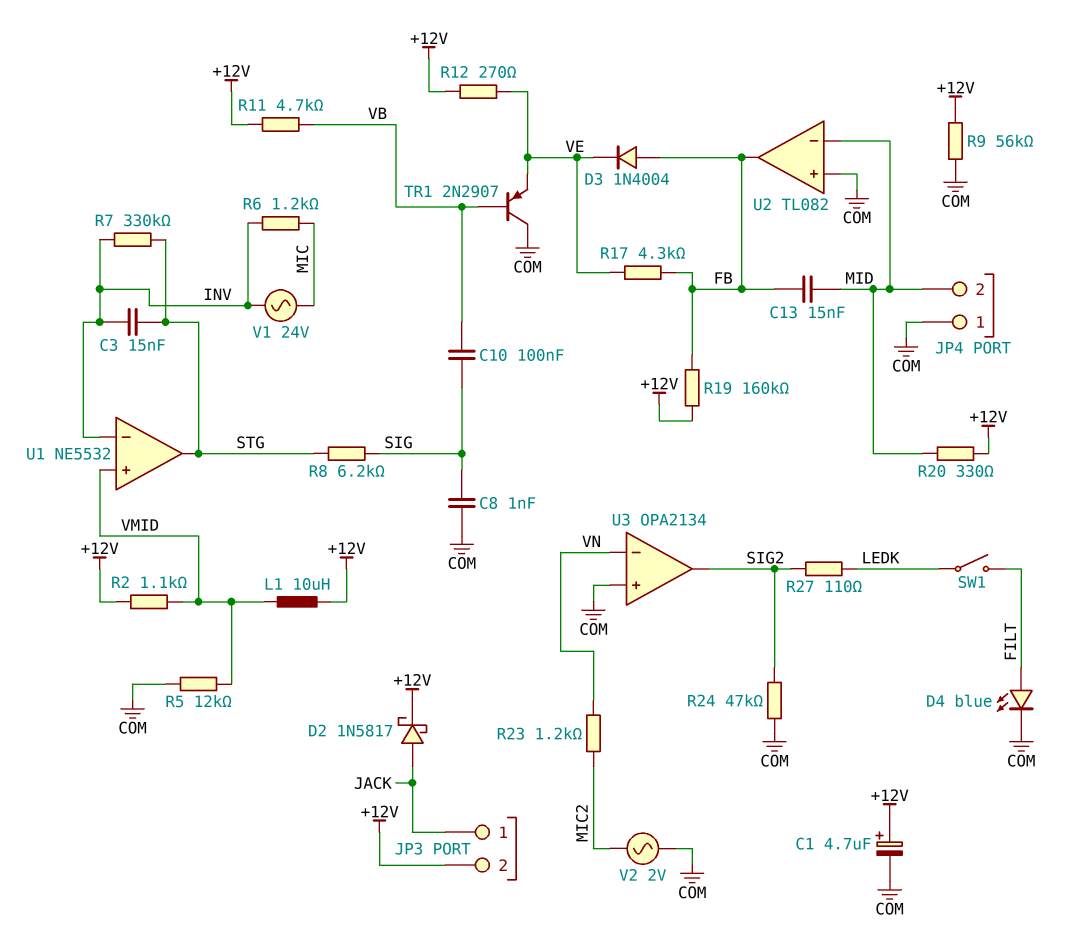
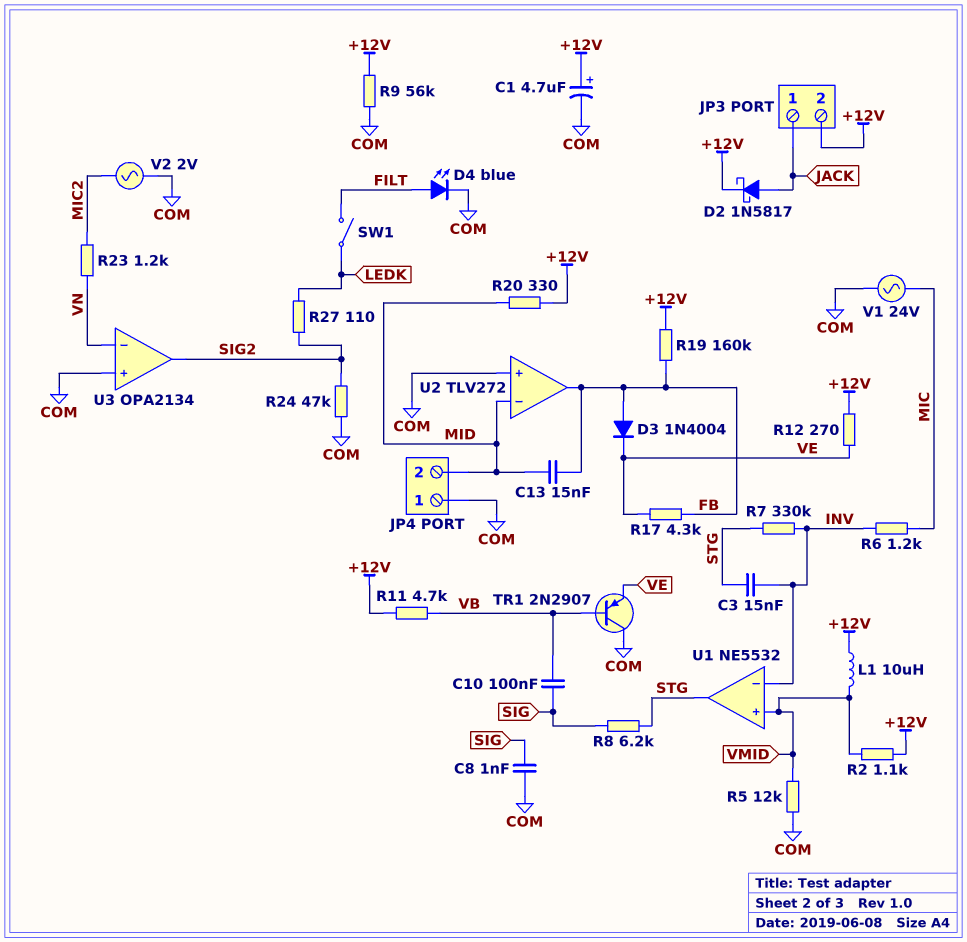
U2: TL082 -> TLV272
V1: AC 24V (INV, MIC) -> AC 24V (COM, MIC)

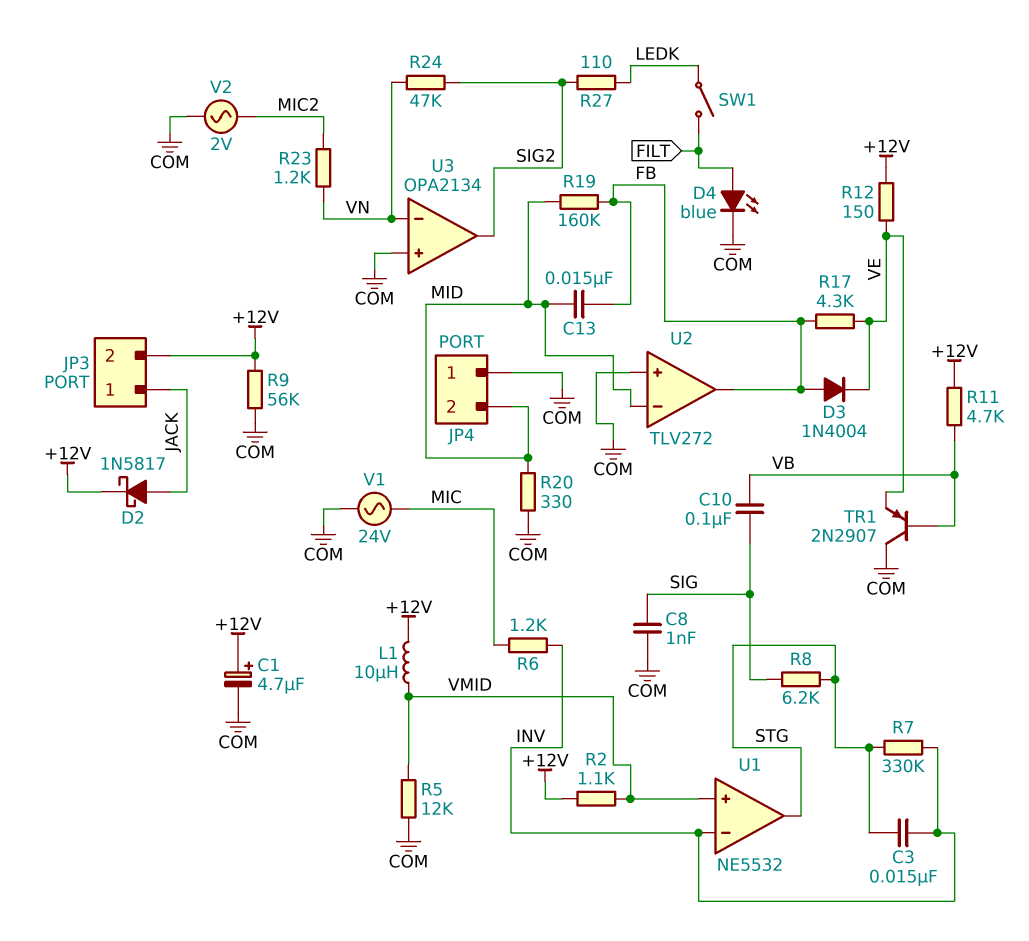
R12: 270 (+12V, VE) -> 150 (+12V, VE)
R19: 160k (+12V, FB) -> 160k (FB, MID)
R20: 330 (+12V, MID) -> 330 (COM, MID)
R24: 47k (COM, SIG2) -> 47k (SIG2, VN)

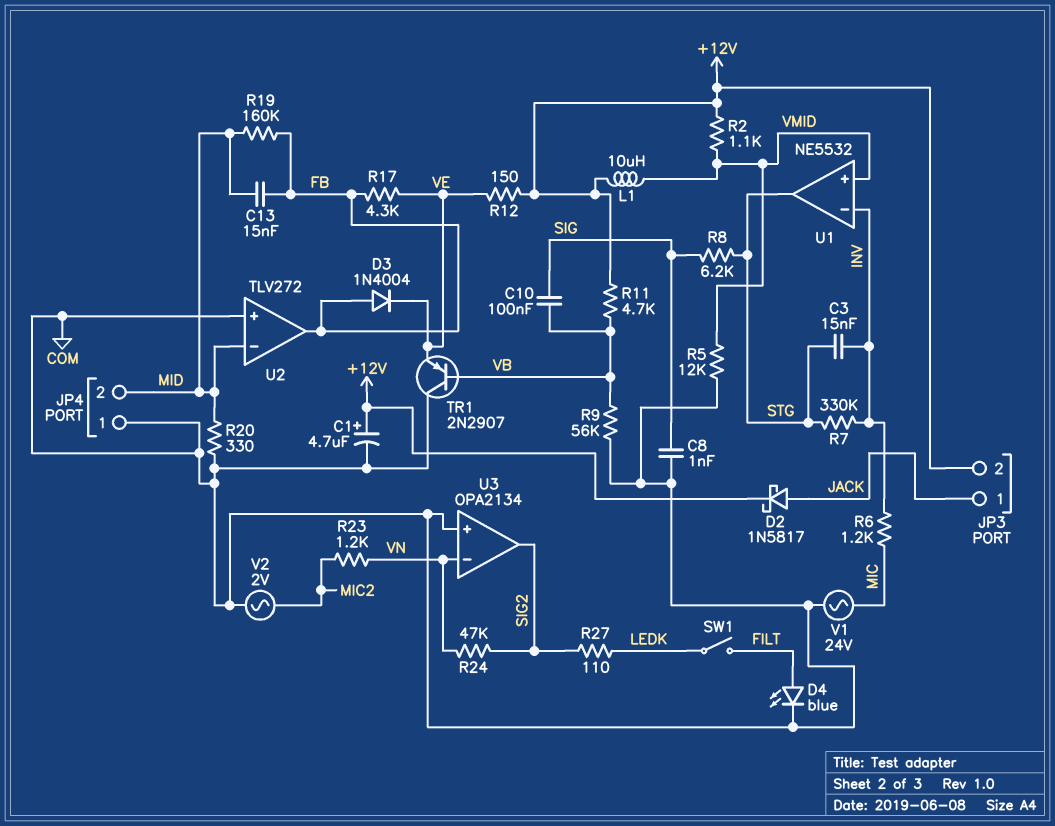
R9: 56k (+12V, COM) -> 56k (COM, VB)

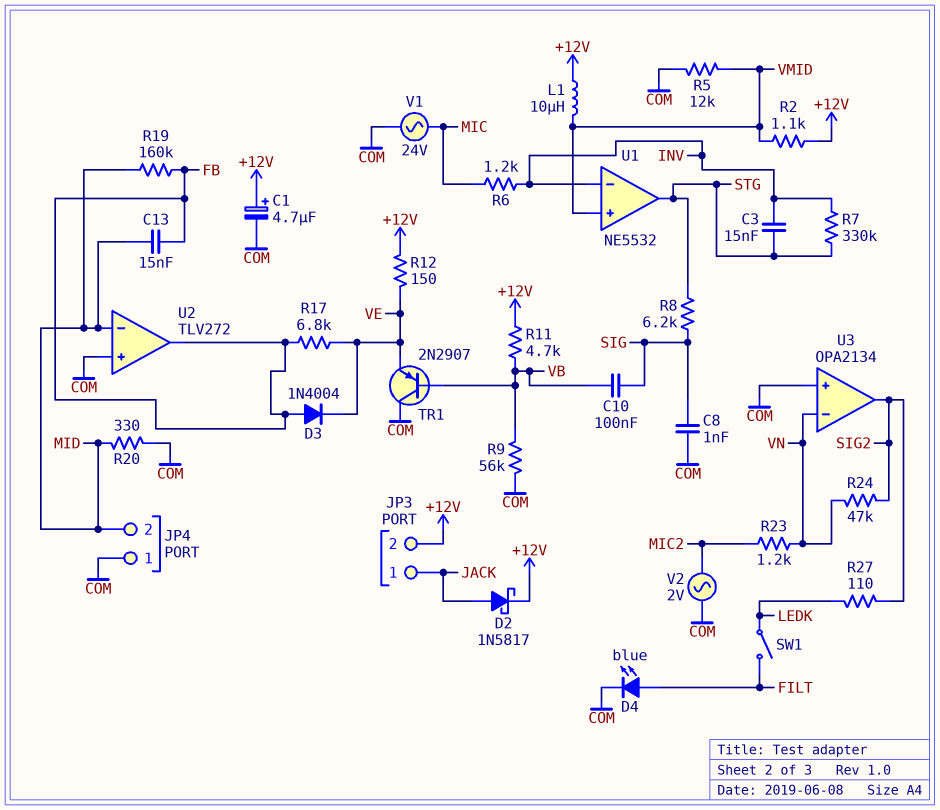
R17: 4.3k (FB, VE) -> 6.8k (FB, VE)

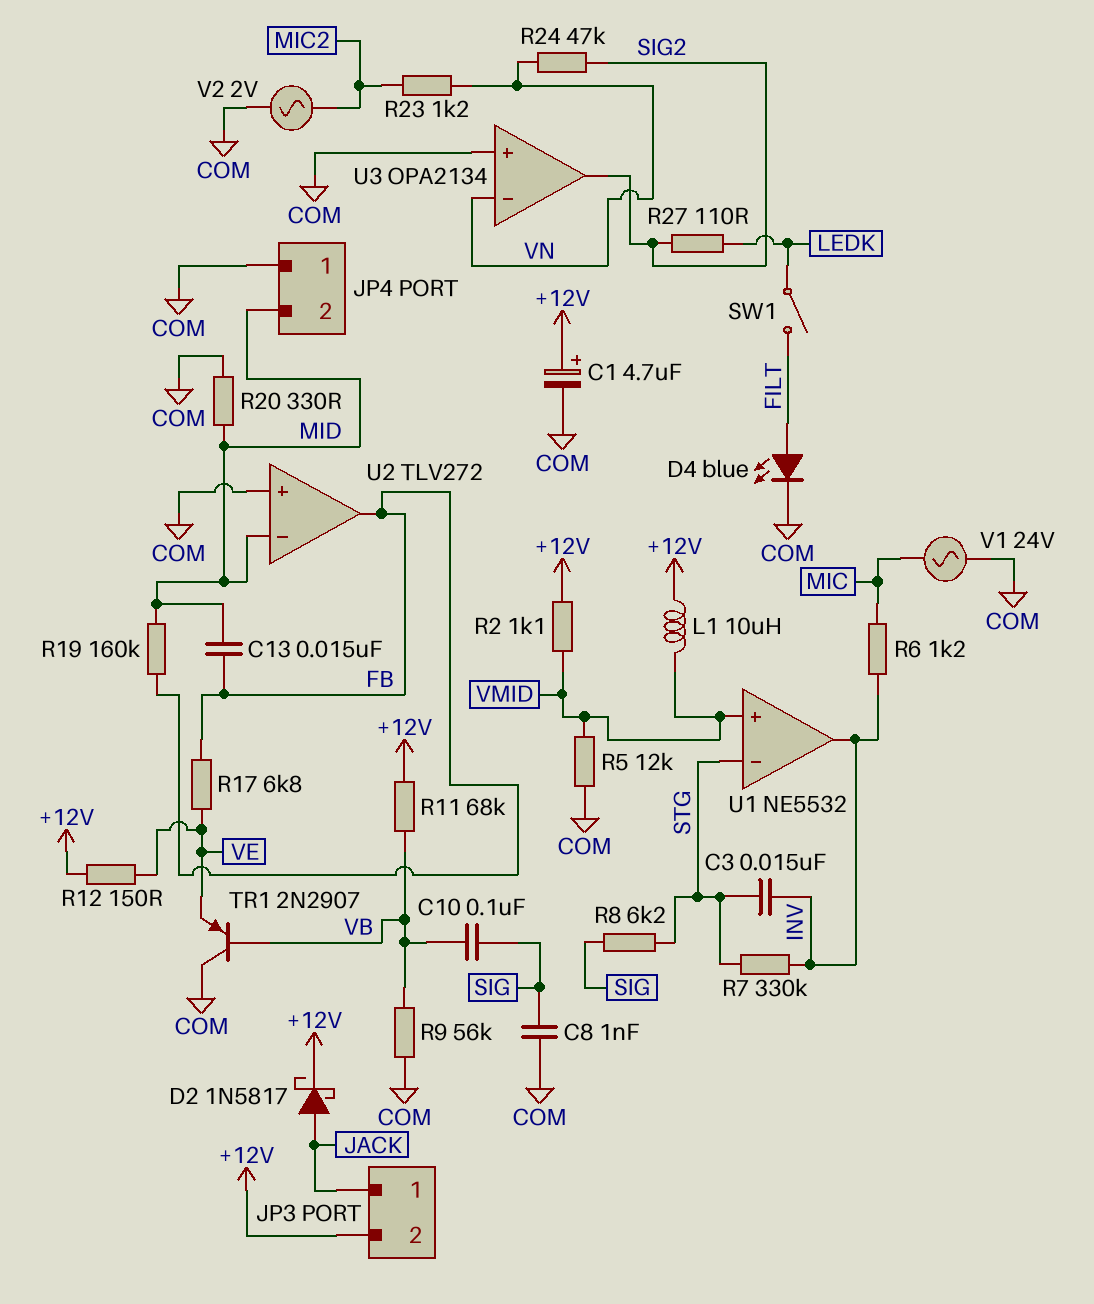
D3: diode 1N4004 (A FB, K VE) -> none
R11: 4.7k (+12V, VB) -> 68k (+12V, VB)
U1 pin in-: INV -> STG
U1 pin out: STG -> INV

